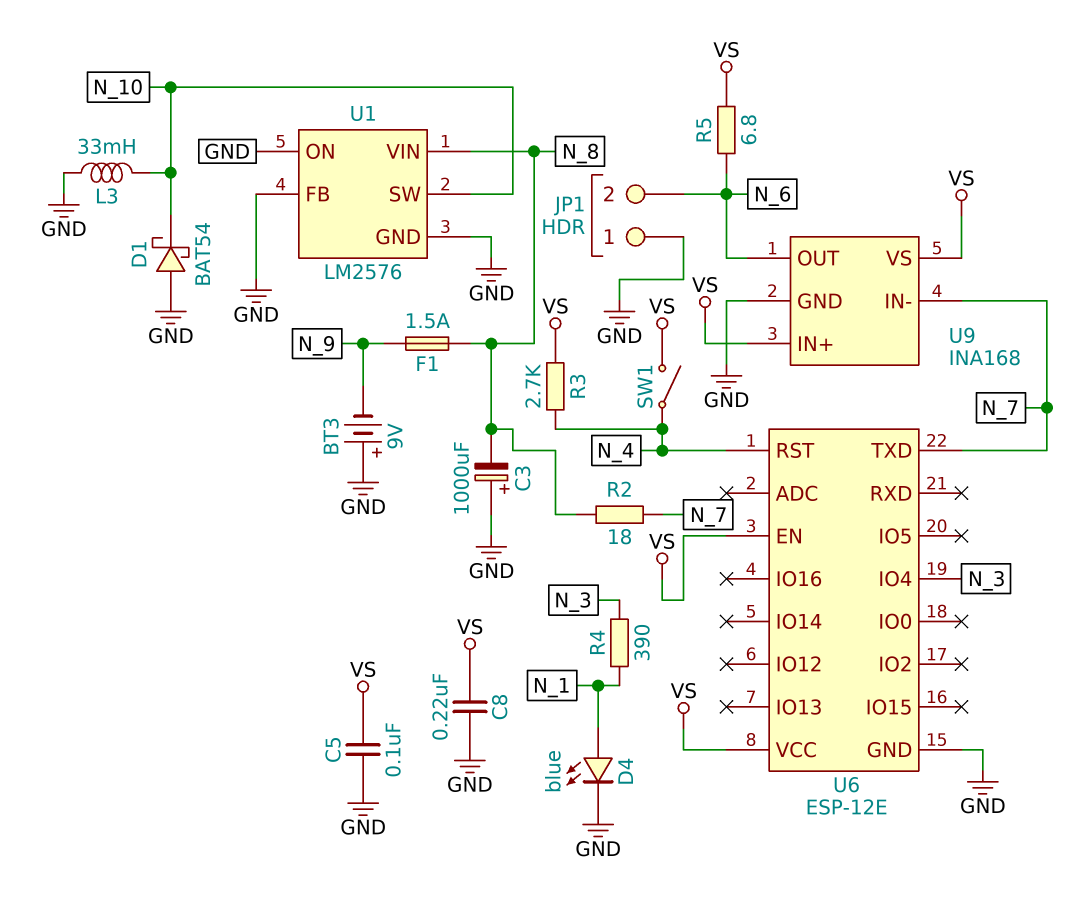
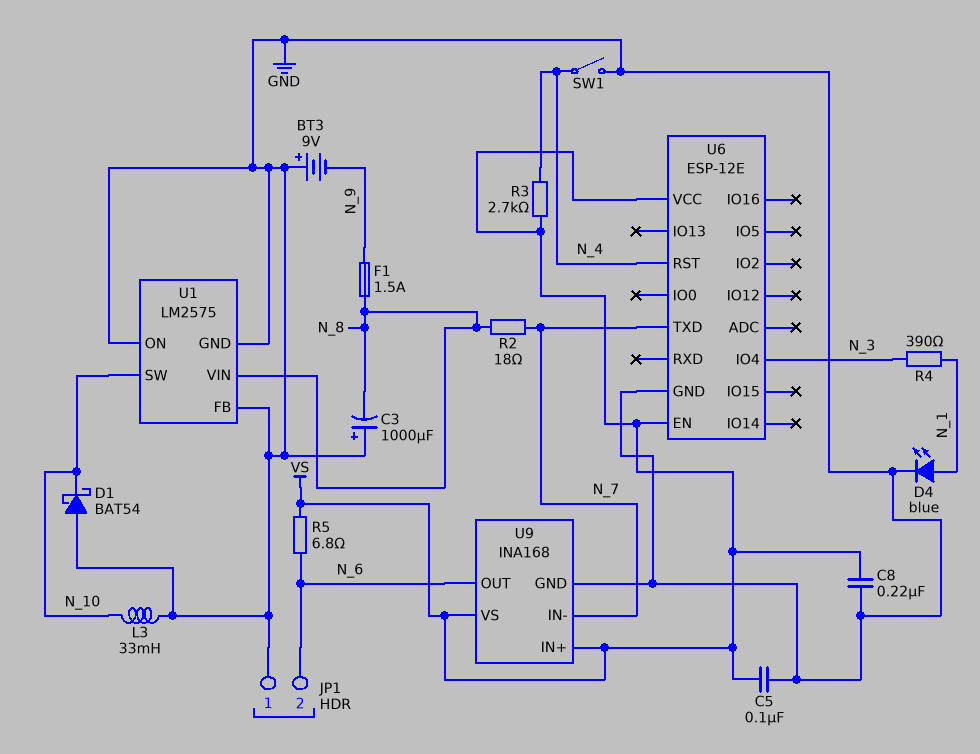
SW1: switch (N_4, VS) -> switch (GND, N_4)
U1: LM2576 -> LM2575

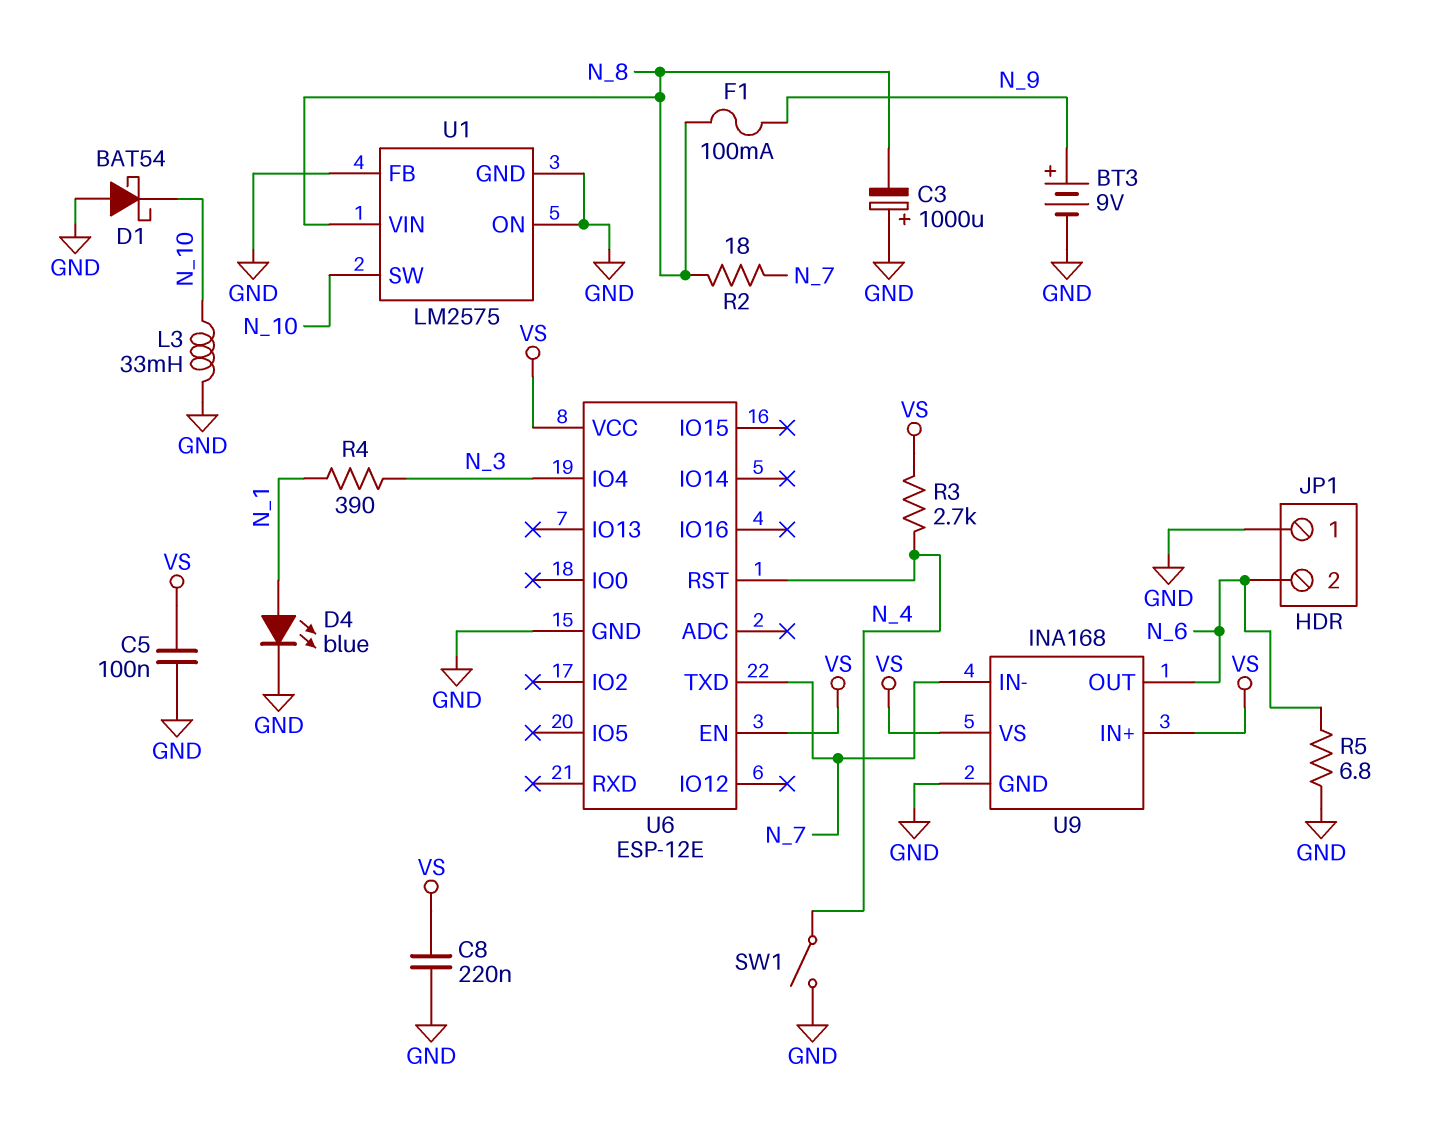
BT3: 9V (plus GND, minus N_9) -> 9V (plus N_9, minus GND)
F1: 1.5A (N_8, N_9) -> 100mA (N_8, N_9)
R5: 6.8 (N_6, VS) -> 6.8 (GND, N_6)

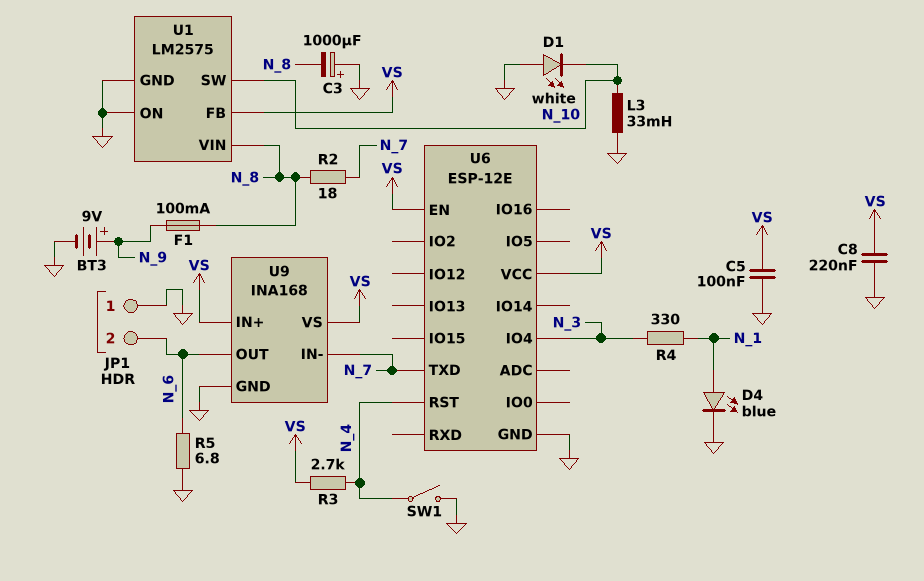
D1: schottky BAT54 (A GND, K N_10) -> LED white (A GND, K N_10)
R4: 390 (N_1, N_3) -> 330 (N_1, N_3)
U1 pin FB: GND -> VS

